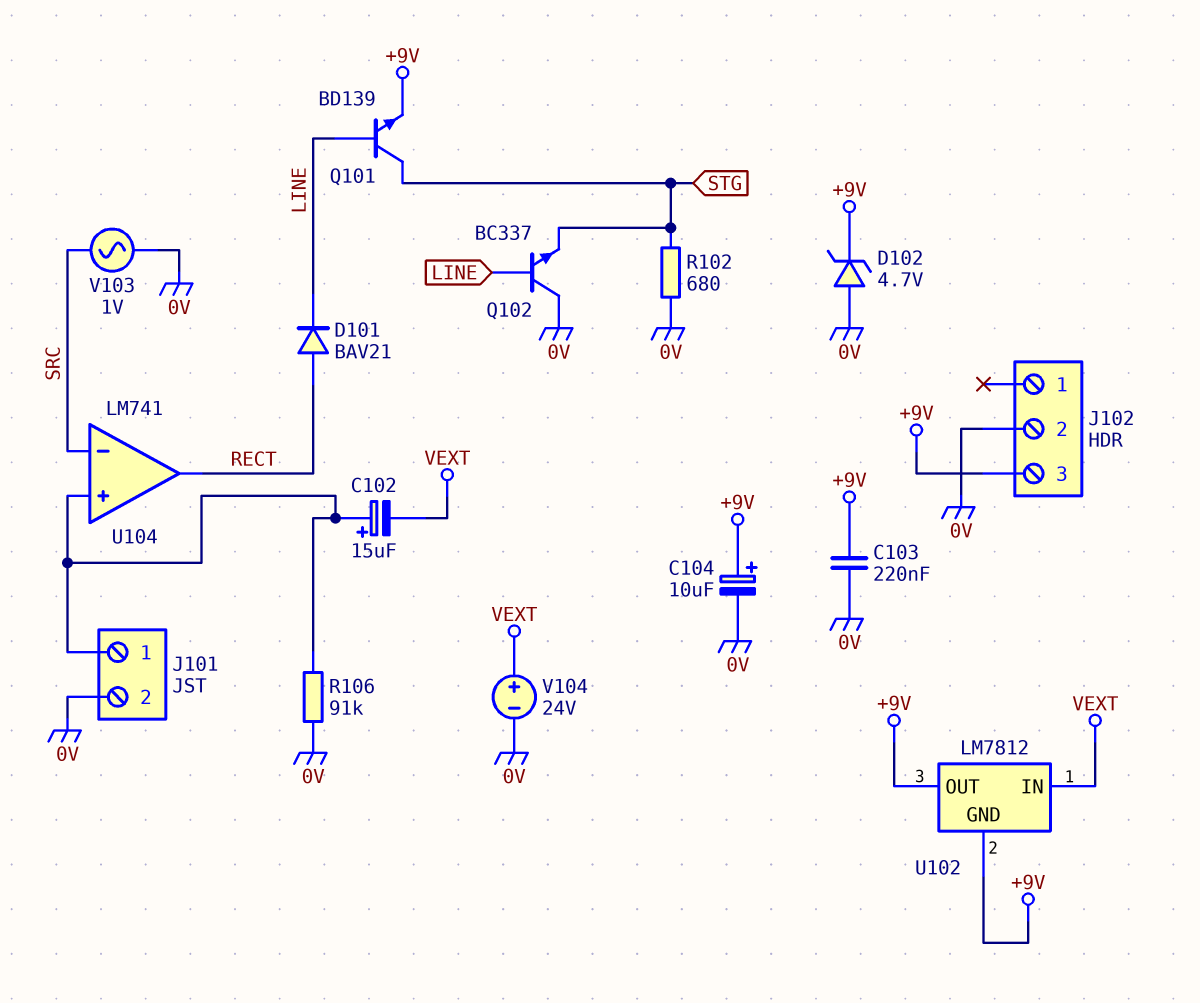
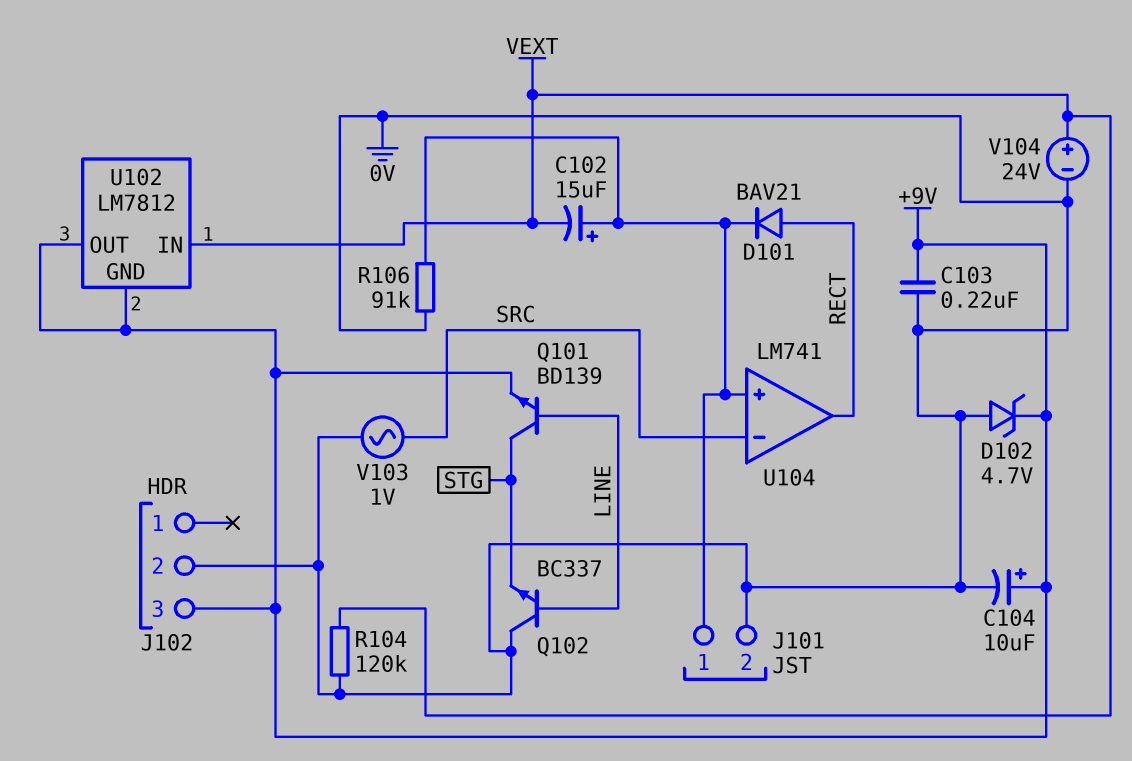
D101: diode BAV21 (A RECT, K LINE) -> diode BAV21 (A RECT, K J101/1)
R102: 680 (0V, STG) -> none
R104: none -> 120k (0V, VEXT)

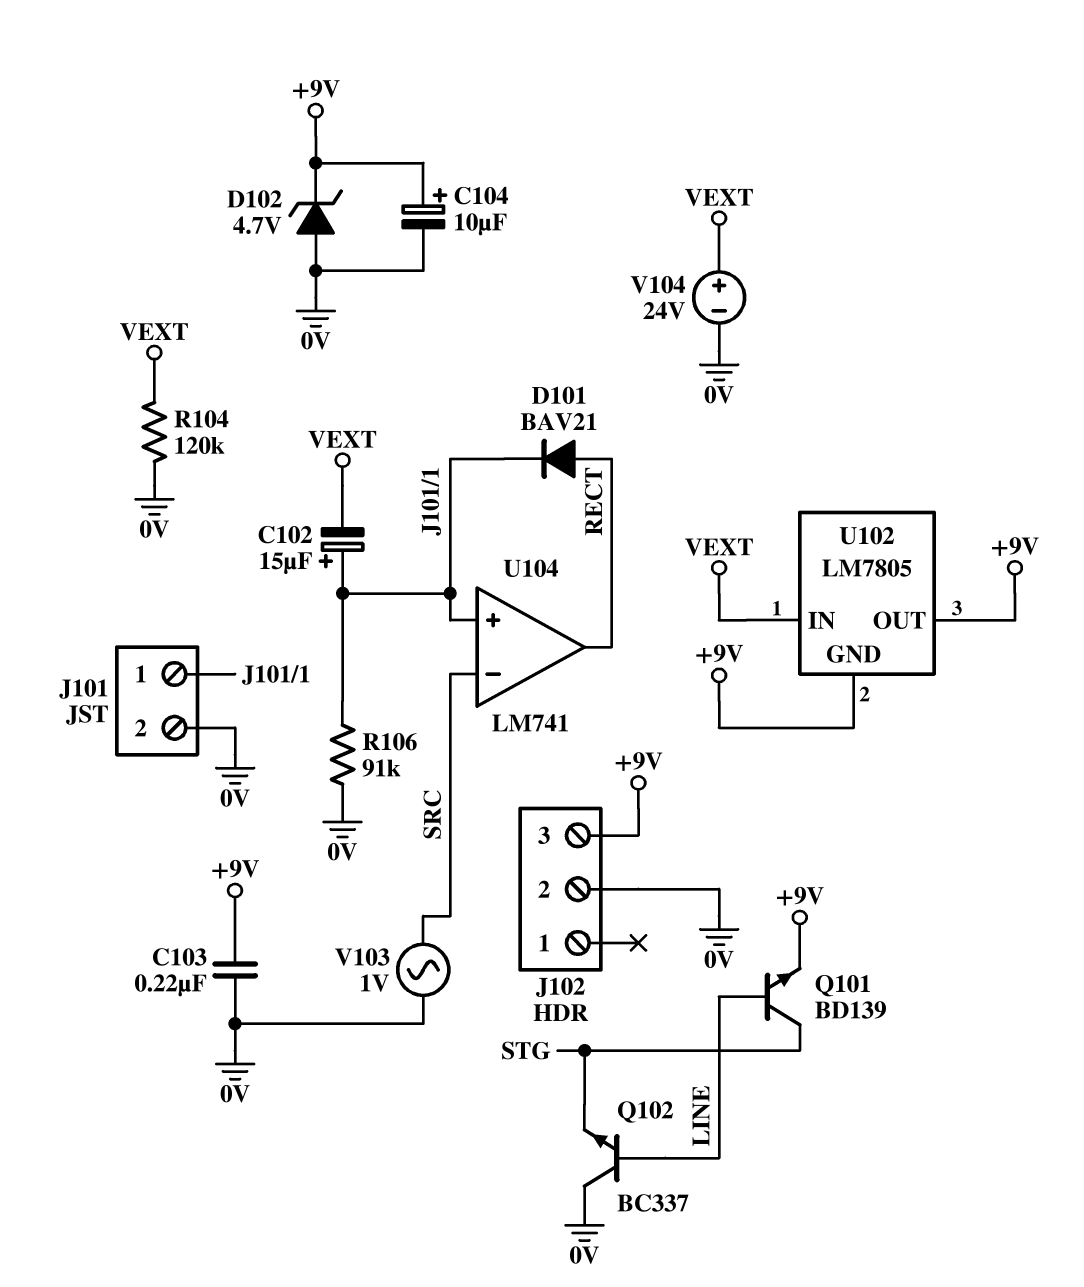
U102: LM7812 -> LM7805

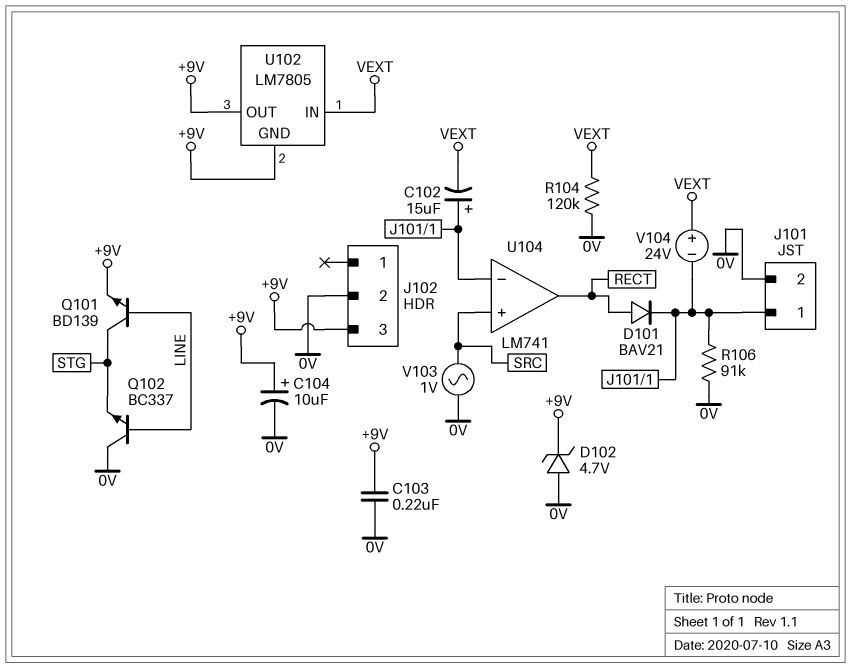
U104 pin in+: J101/1 -> SRC
U104 pin in-: SRC -> J101/1
V104: 24V (plus VEXT, minus 0V) -> 24V (plus VEXT, minus J101/1)

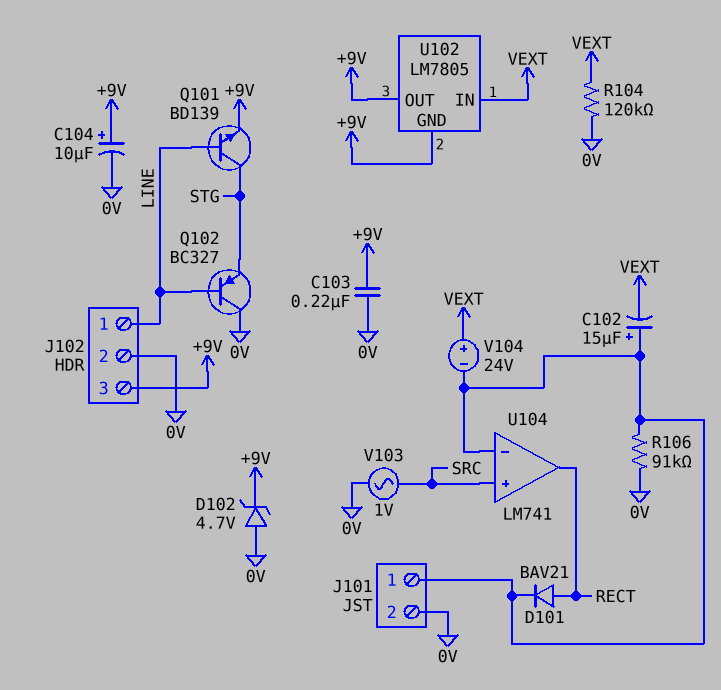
J102 pin 1: none -> LINE
Q102: NPN BC337 (B LINE, C 0V, E STG) -> PNP BC327 (B LINE, C 0V, E STG)

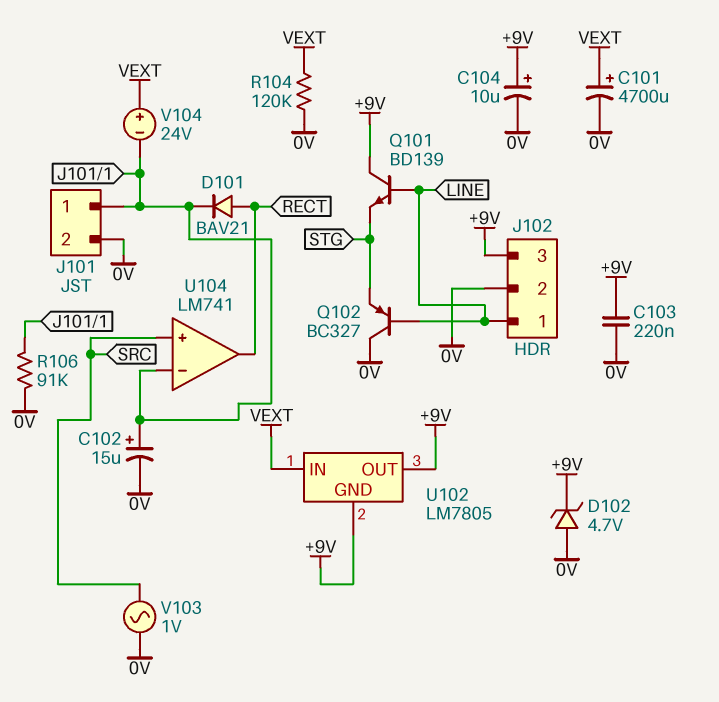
C101: none -> 4700uF (plus VEXT, minus 0V)
C102: 15uF (plus J101/1, minus VEXT) -> 15uF (plus J101/1, minus 0V)
Q101: NPN BD139 (B LINE, C STG, E +9V) -> NPN BD139 (B LINE, C +9V, E STG)

